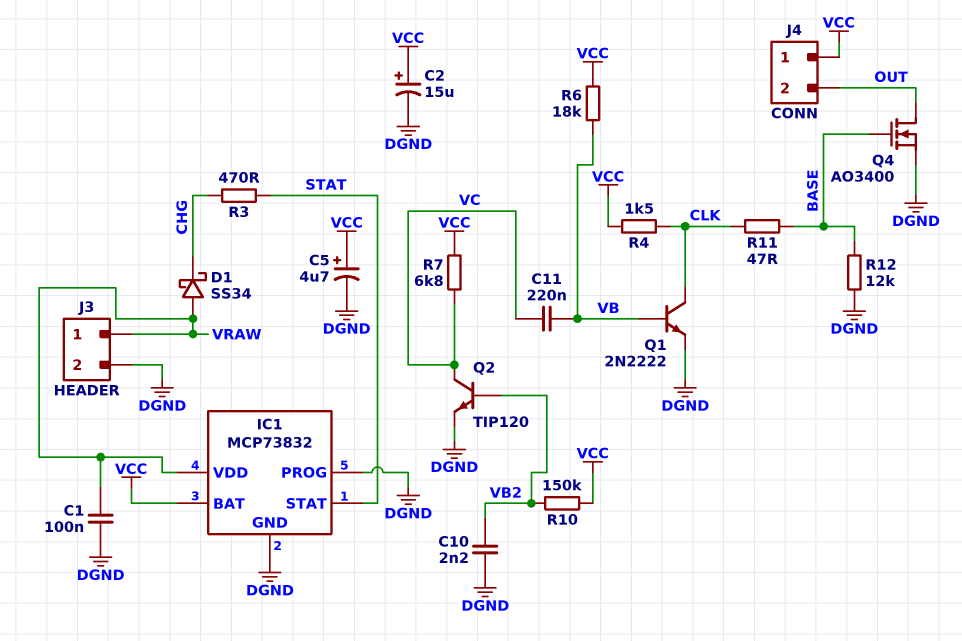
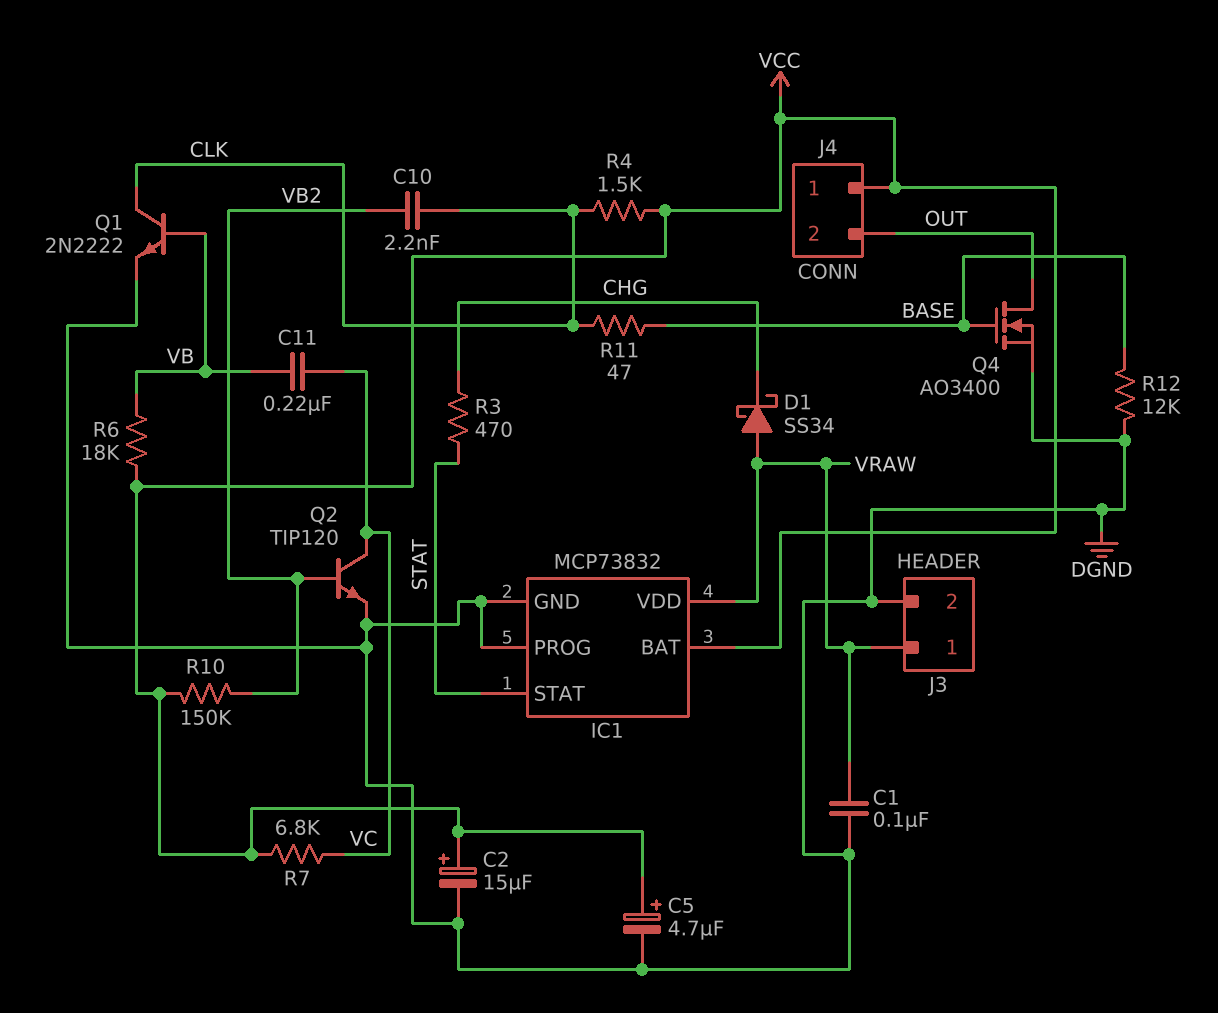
C10: 2.2nF (DGND, VB2) -> 2.2nF (CLK, VB2)

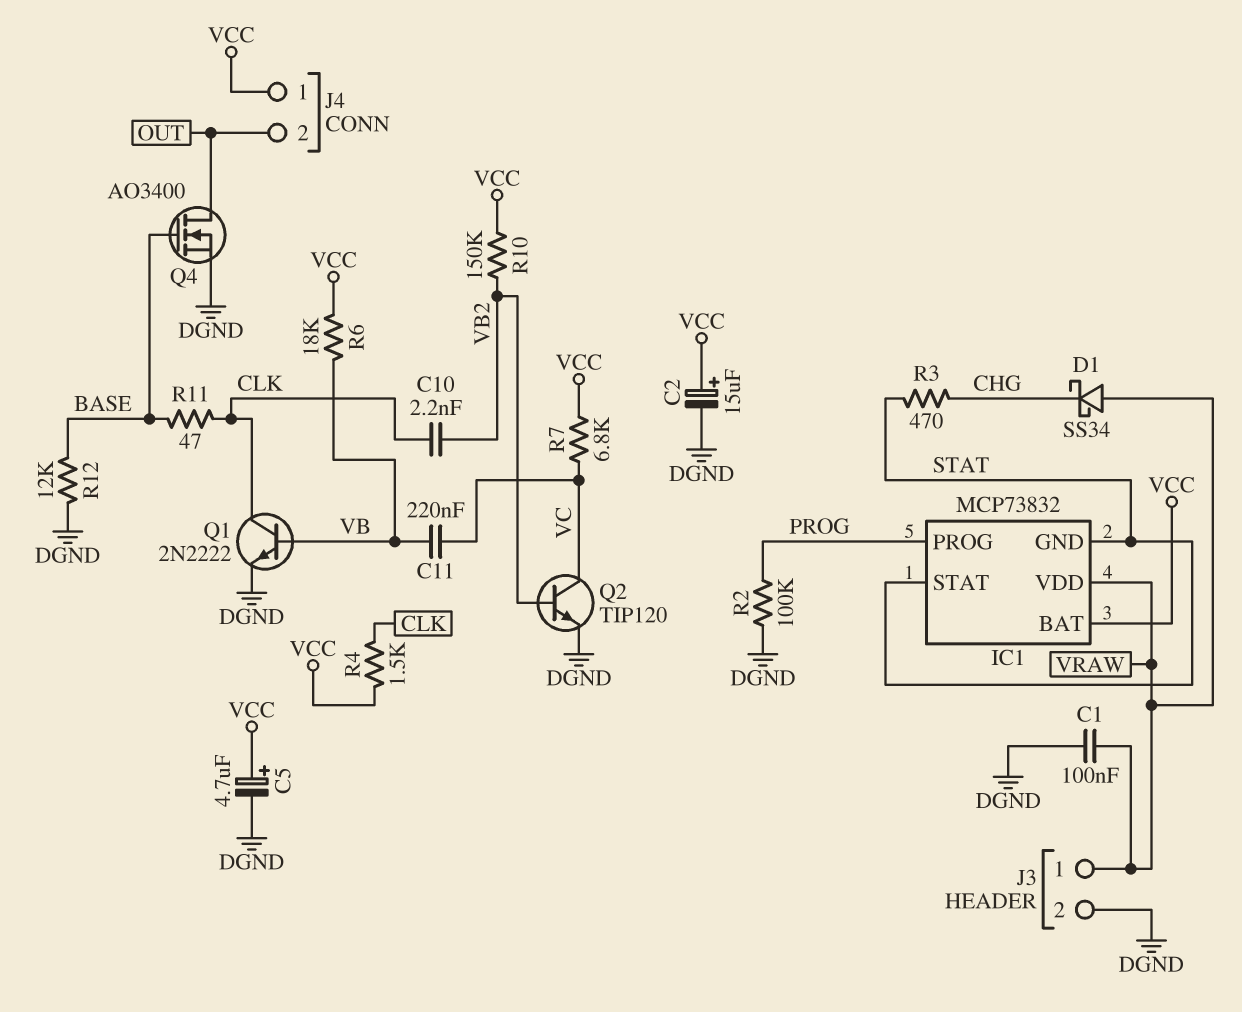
IC1 pin GND: DGND -> STAT
IC1 pin PROG: DGND -> PROG
R2: none -> 100k (DGND, PROG)

